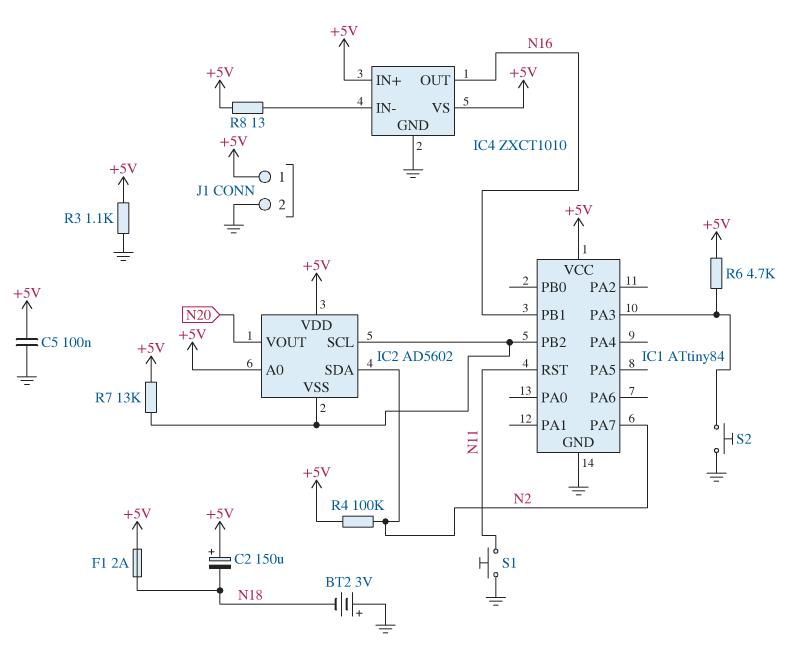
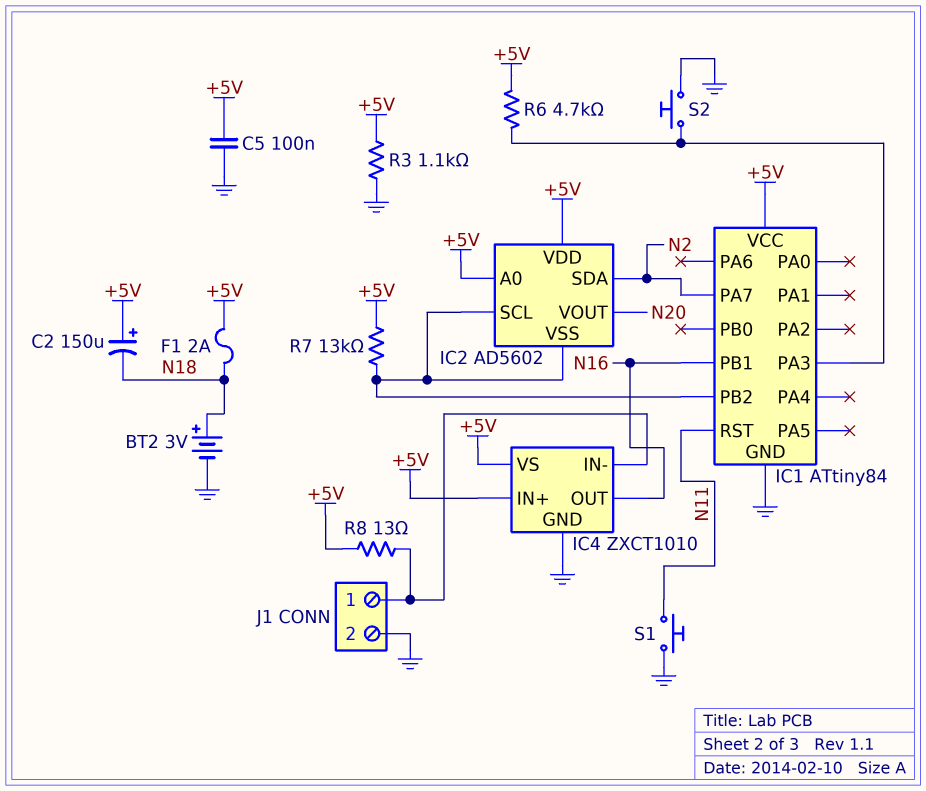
BT2: 3V (plus GND, minus N18) -> 3V (plus N18, minus GND)
J1 pin 1: +5V -> IC4/IN-
R4: 100k (+5V, N2) -> none

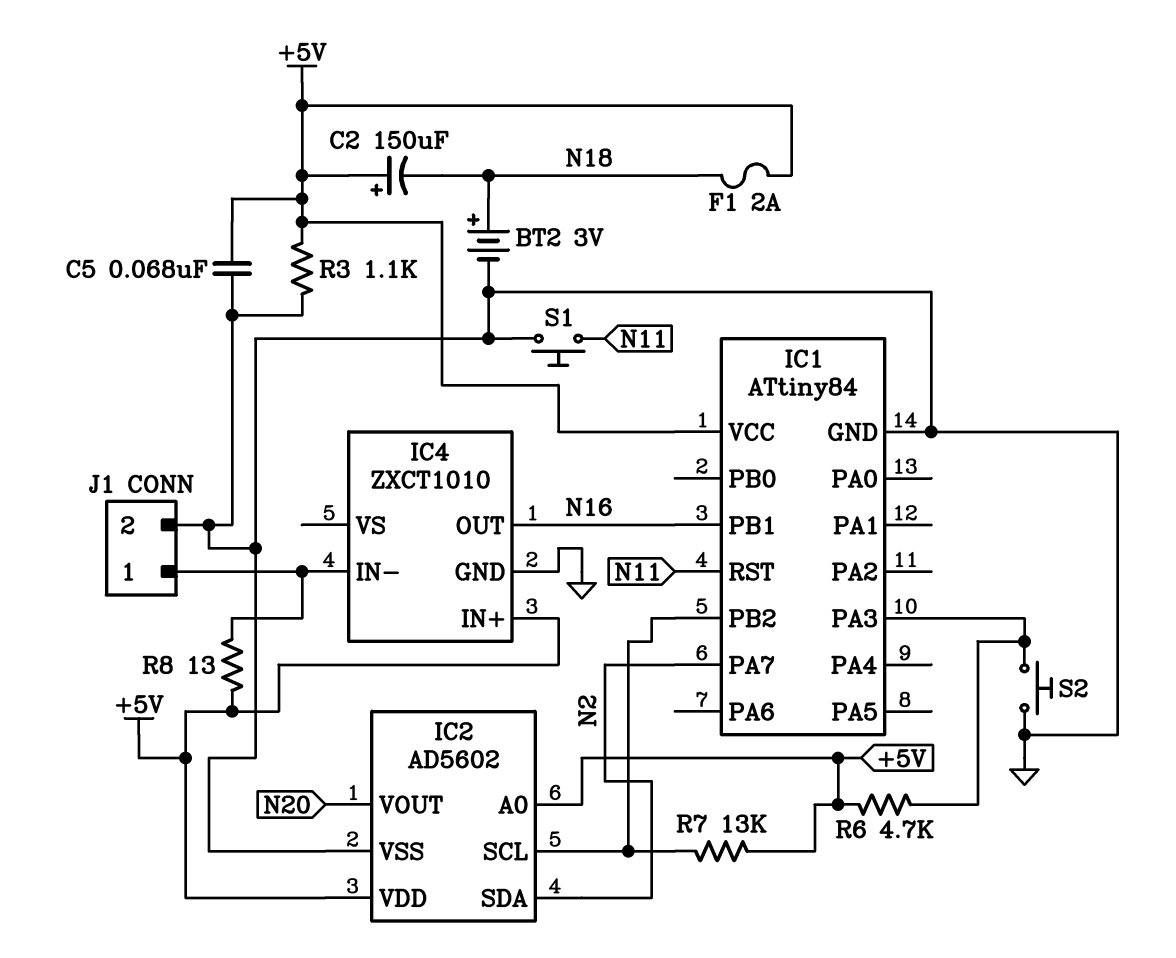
C5: 100nF (+5V, GND) -> 68nF (+5V, GND)
IC2 pin VSS: IC1/PB2 -> GND
IC4 pin VS: +5V -> none

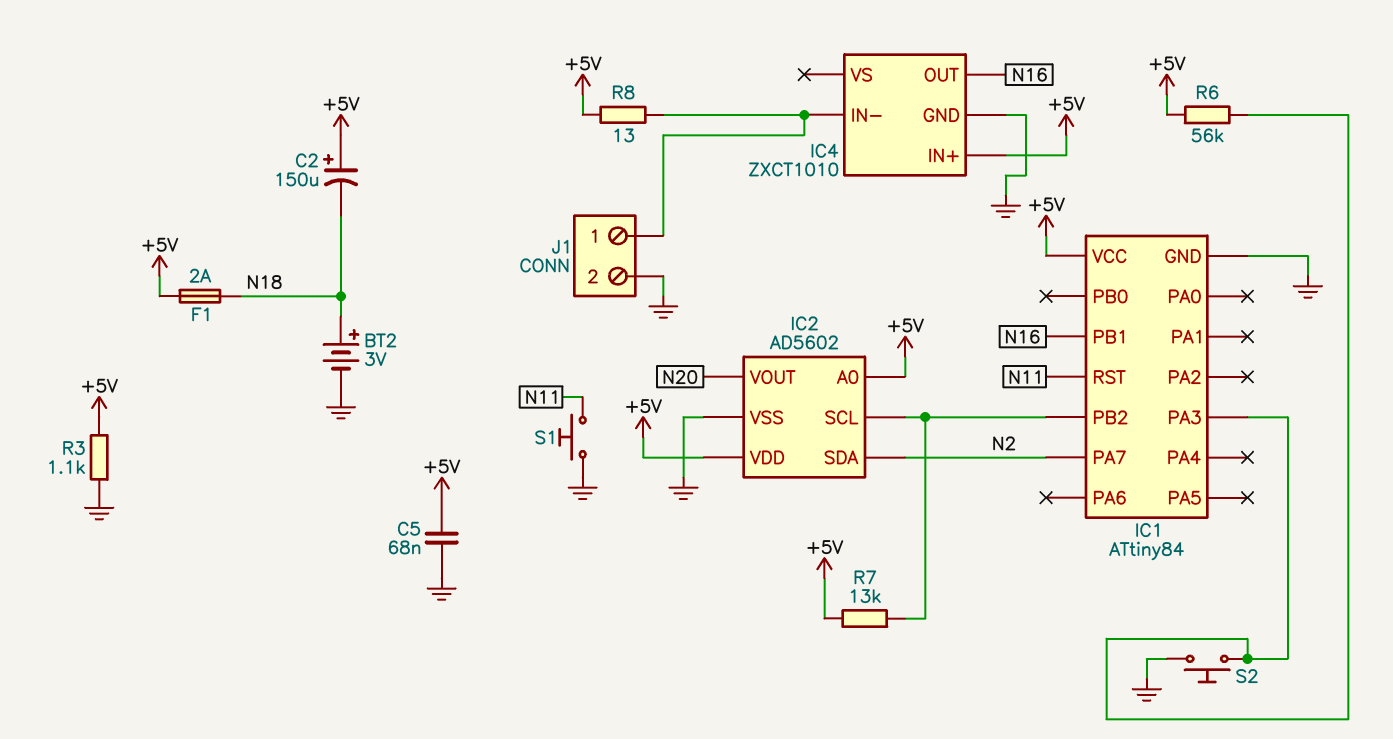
R6: 4.7k (+5V, IC1/PA3) -> 56k (+5V, IC1/PA3)

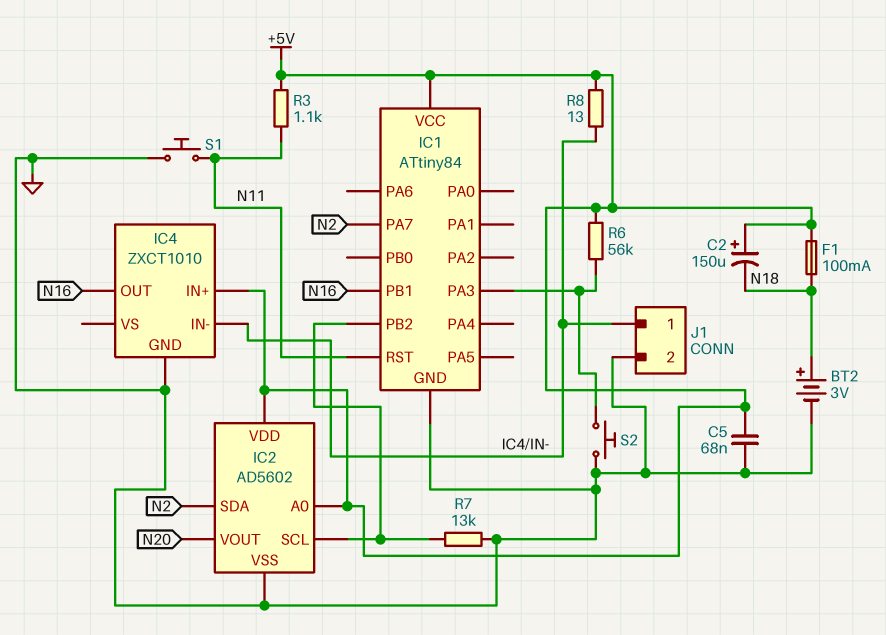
F1: 2A (+5V, N18) -> 100mA (+5V, N18)
R3: 1.1k (+5V, GND) -> 1.1k (+5V, N11)
R7: 13k (+5V, IC1/PB2) -> 13k (GND, IC1/PB2)

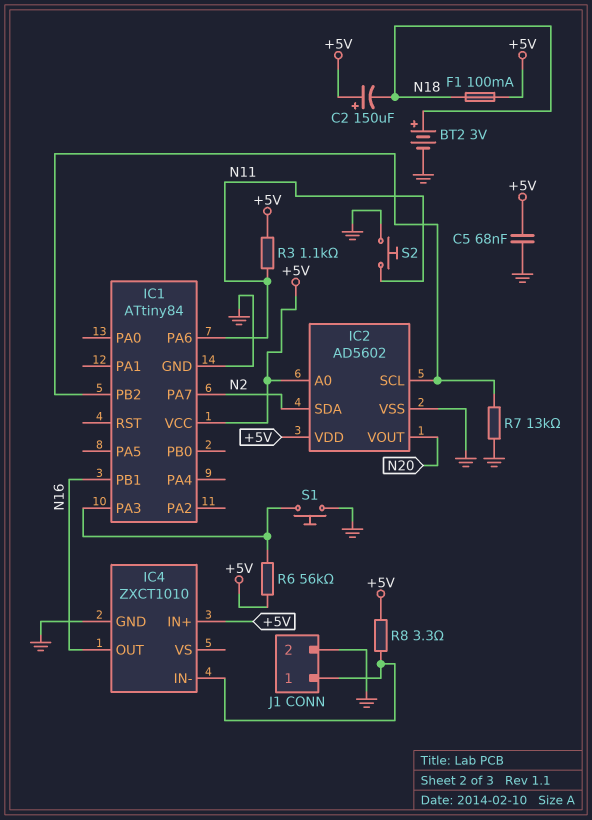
IC1 pin PA6: none -> N11
IC1 pin RST: N11 -> none
R8: 13 (+5V, IC4/IN-) -> 3.3 (+5V, IC4/IN-)
S1: button (GND, N11) -> button (GND, IC1/PA3)
S2: button (GND, IC1/PA3) -> button (GND, N11)

